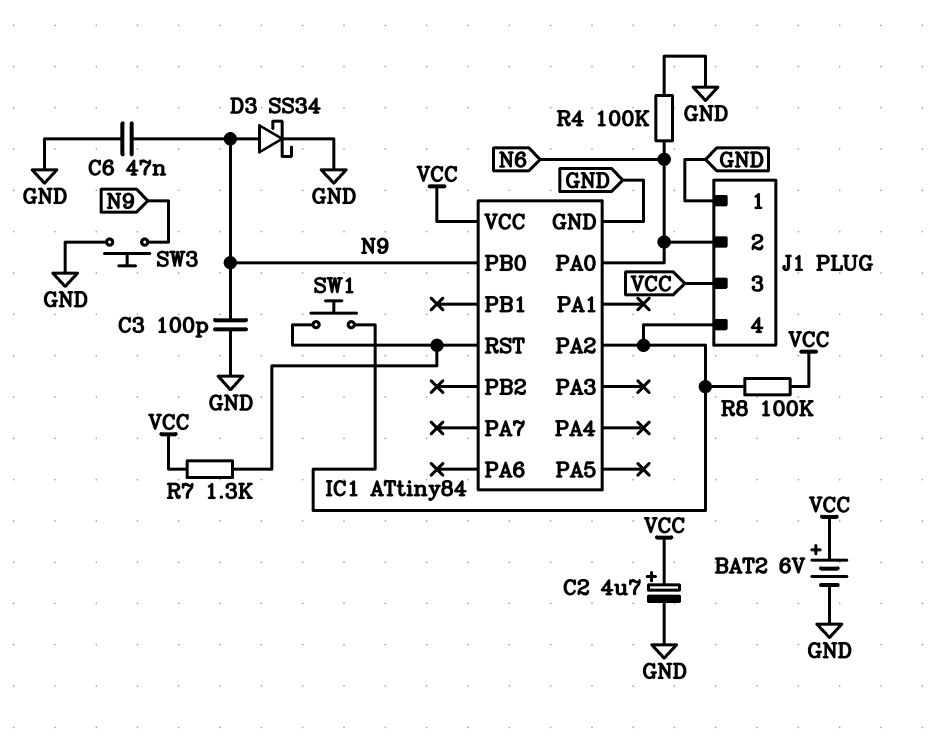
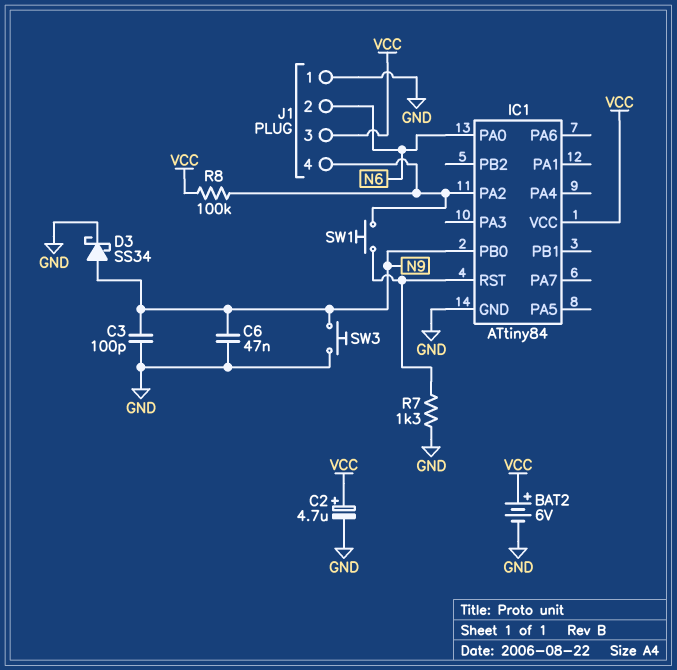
R4: 100k (GND, N6) -> none
R7: 1.3k (IC1/RST, VCC) -> 1.3k (GND, IC1/RST)

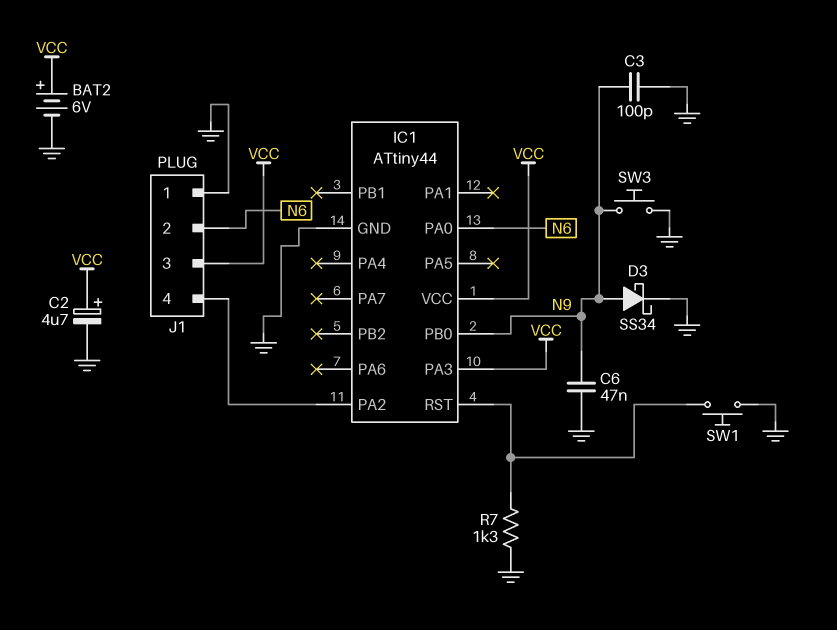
IC1: ATtiny84 -> ATtiny44
IC1 pin PA3: none -> VCC
R8: 100k (IC1/PA2, VCC) -> none
SW1: button (IC1/PA2, IC1/RST) -> button (GND, IC1/RST)

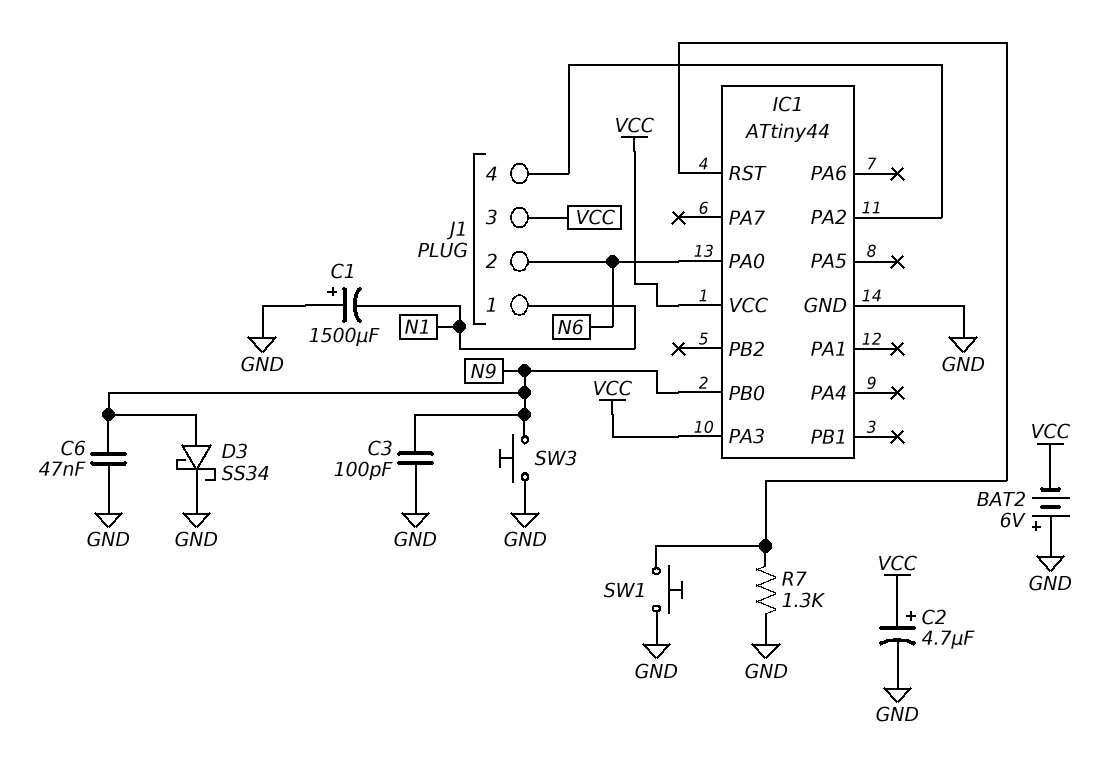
BAT2: 6V (plus VCC, minus GND) -> 6V (plus GND, minus VCC)
C1: none -> 1500uF (plus GND, minus N1)
J1 pin 1: GND -> N1

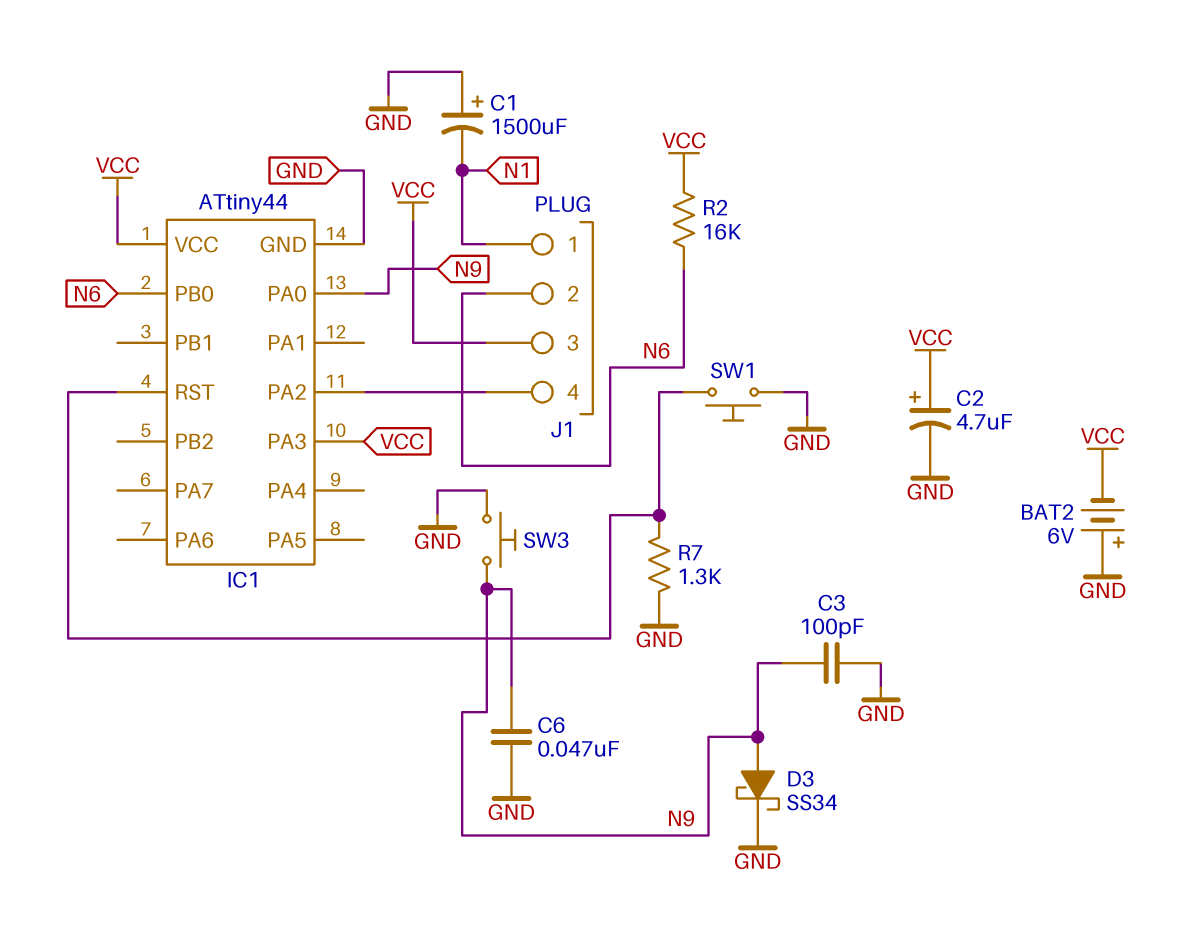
IC1 pin PA0: N6 -> N9
IC1 pin PB0: N9 -> N6
R2: none -> 16k (N6, VCC)

